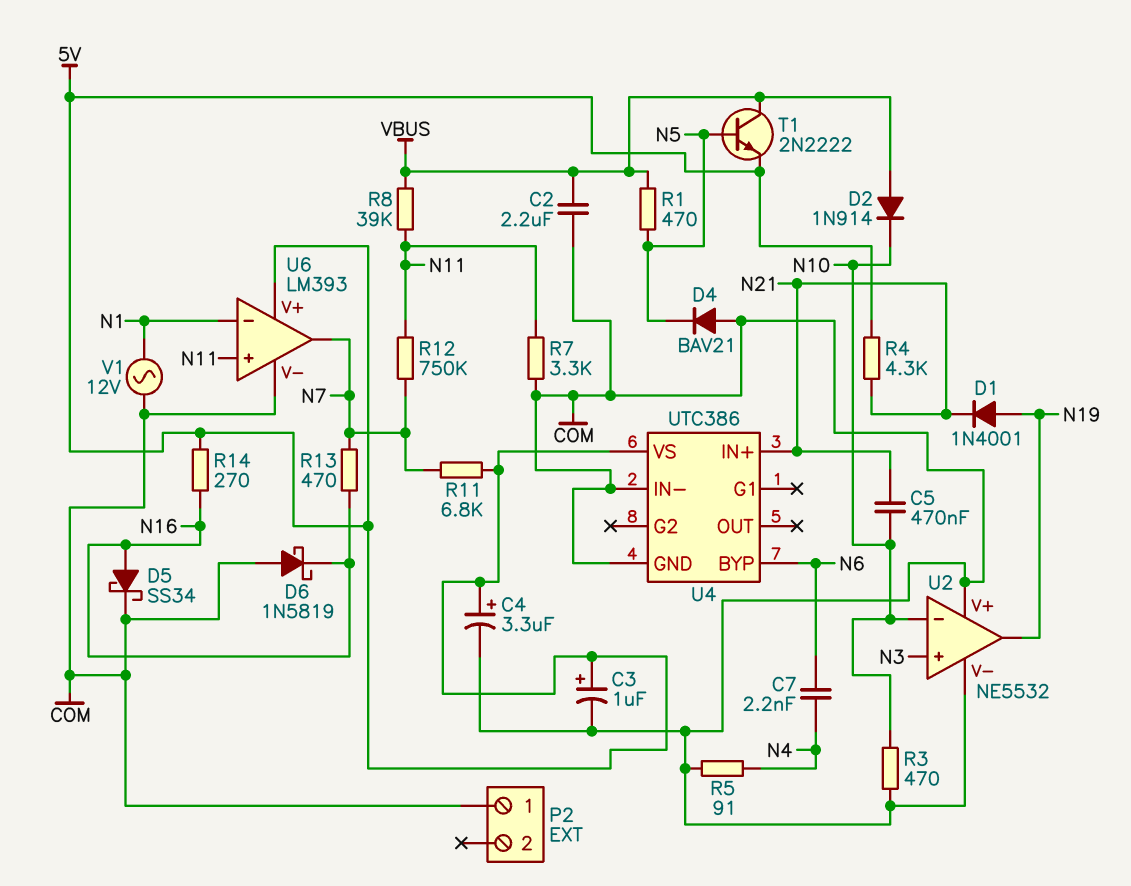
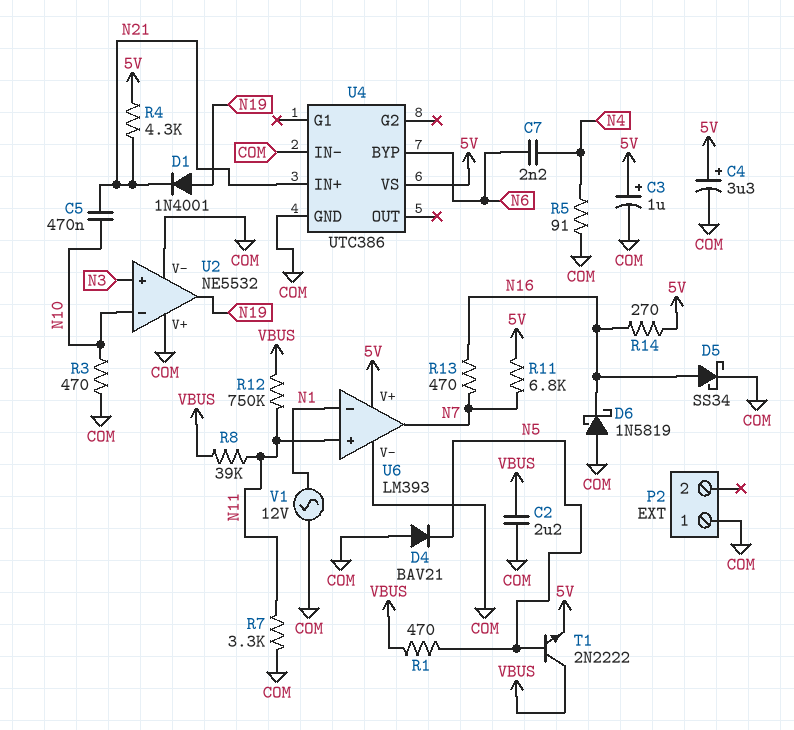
D2: diode 1N914 (A VBUS, K N10) -> none
R12: 750k (N7, N11) -> 750k (N11, VBUS)

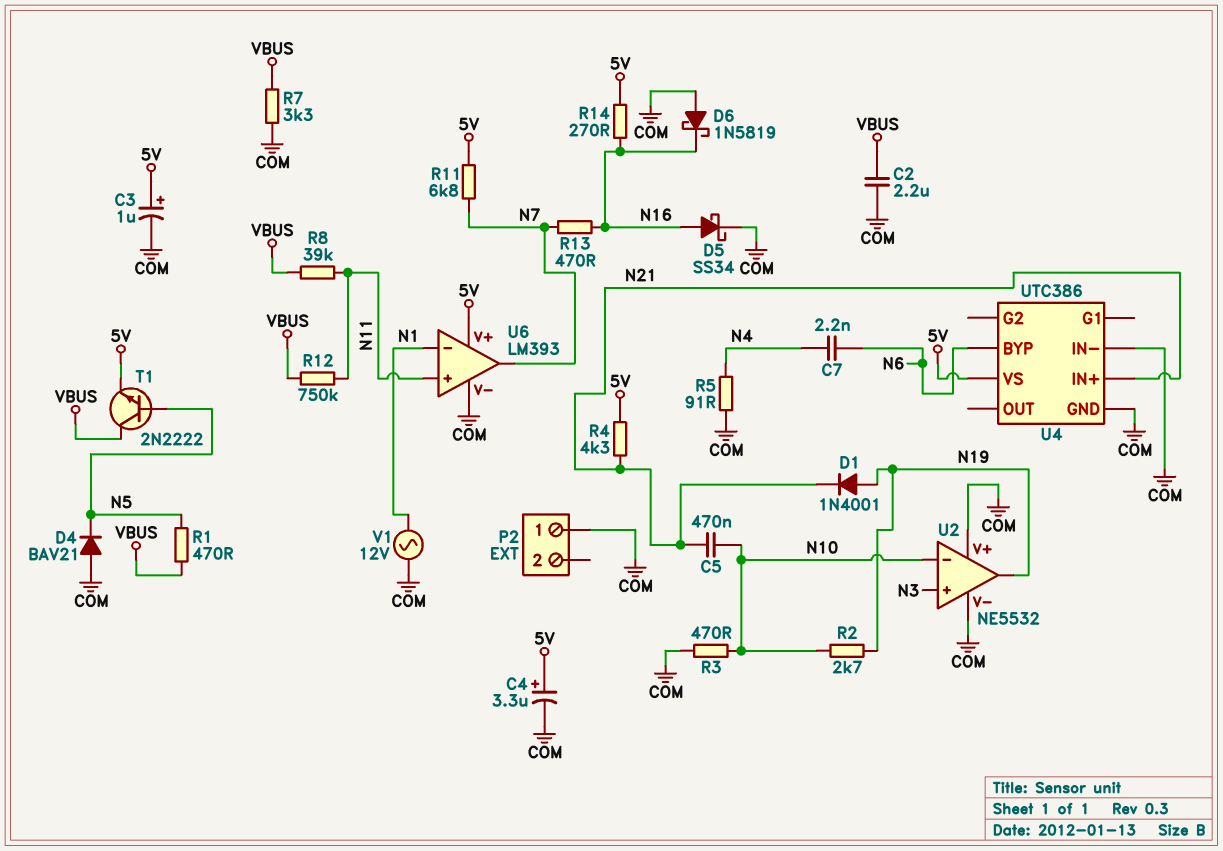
R2: none -> 2.7k (N10, N19)
R7: 3.3k (COM, N11) -> 3.3k (COM, VBUS)

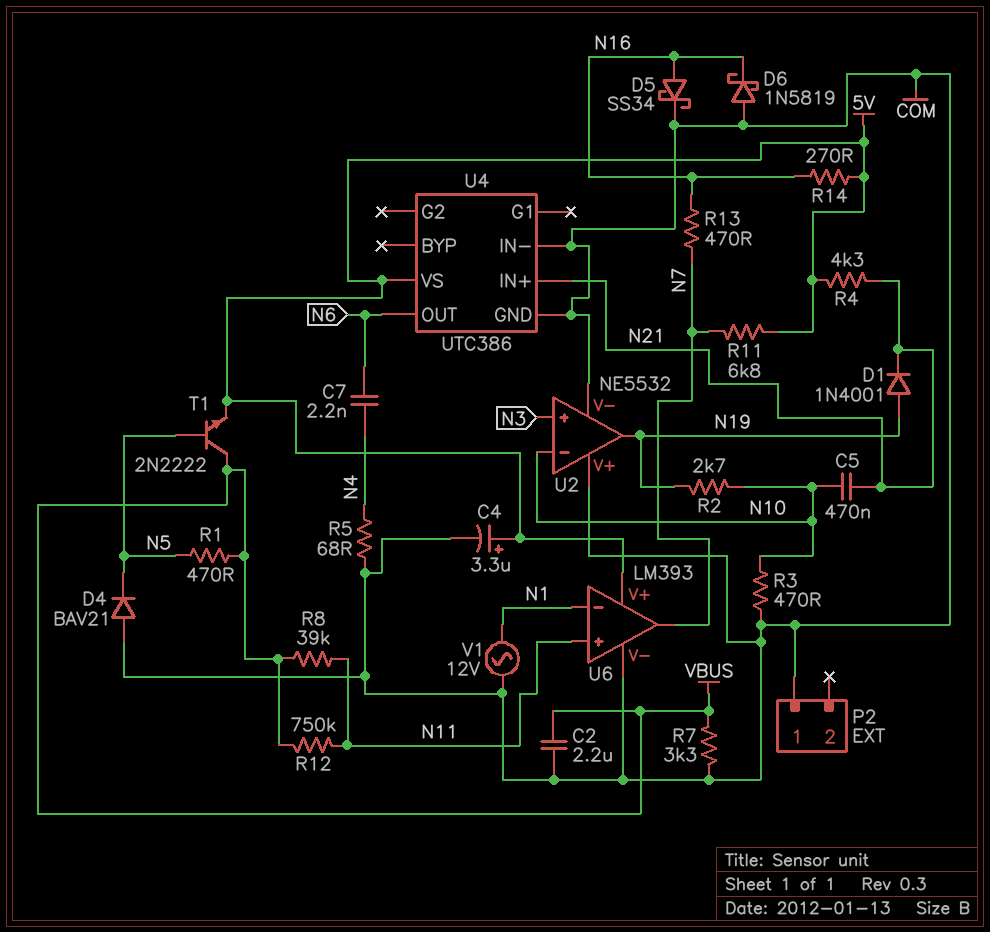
C3: 1uF (plus 5V, minus COM) -> none
R5: 91 (COM, N4) -> 68 (COM, N4)
U4 pin BYP: N6 -> none
U4 pin OUT: none -> N6

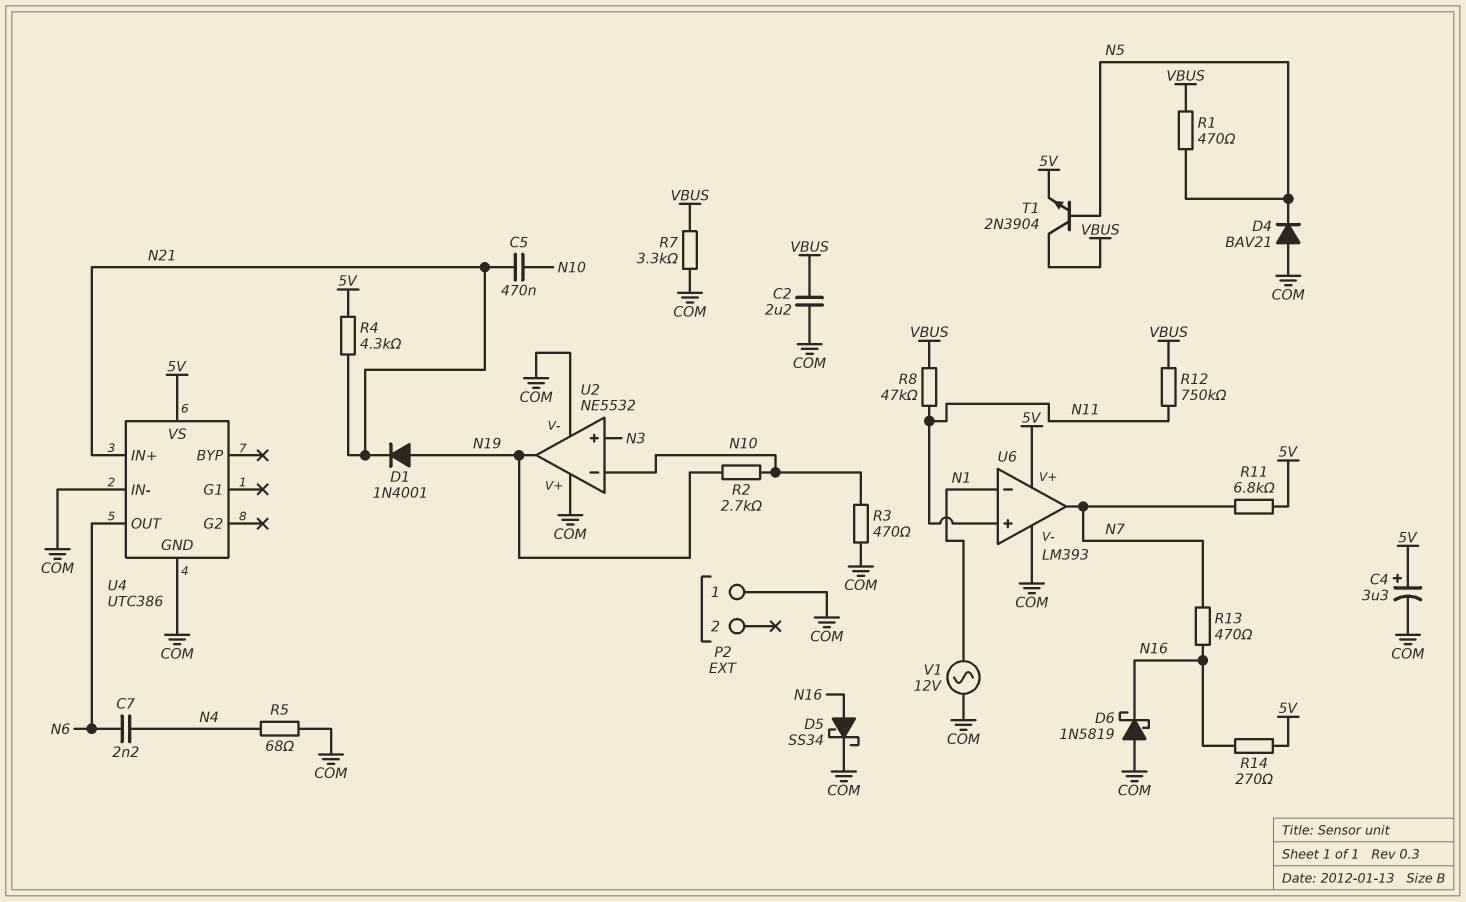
R8: 39k (N11, VBUS) -> 47k (N11, VBUS)
T1: NPN 2N2222 (B N5, C VBUS, E 5V) -> NPN 2N3904 (B N5, C VBUS, E 5V)

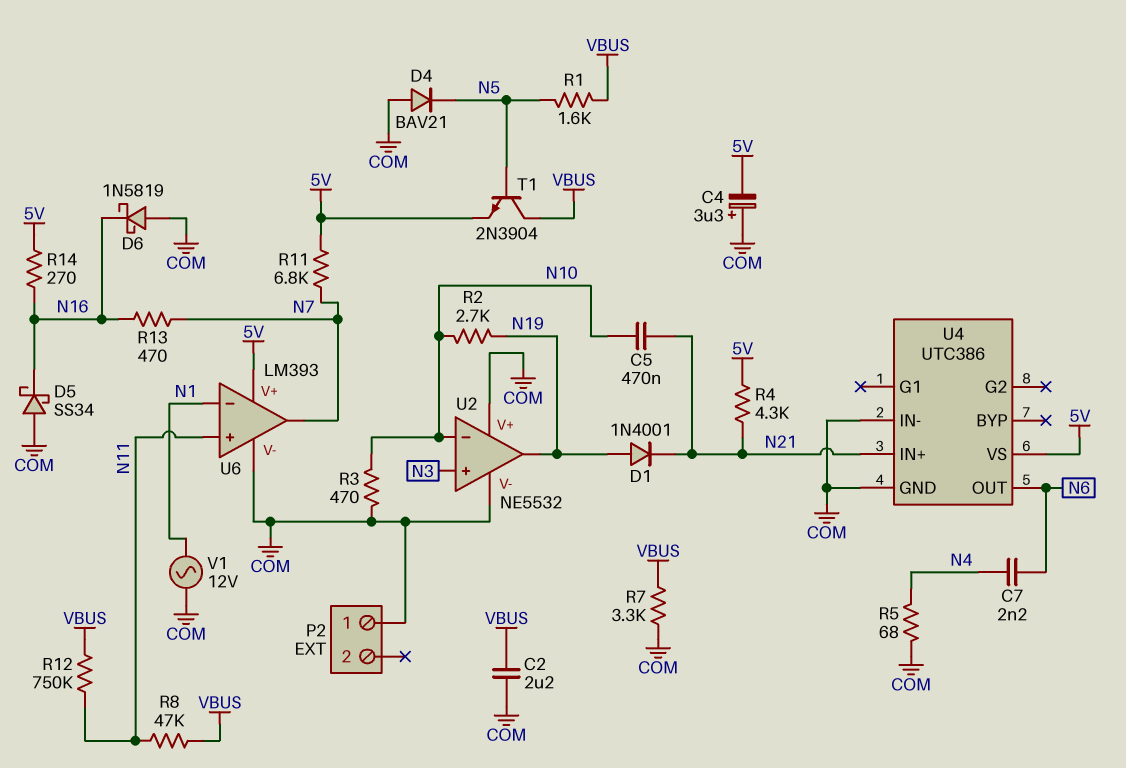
C4: 3.3uF (plus 5V, minus COM) -> 3.3uF (plus COM, minus 5V)
D5: schottky SS34 (A N16, K COM) -> schottky SS34 (A COM, K N16)
R1: 470 (N5, VBUS) -> 1.6k (N5, VBUS)

